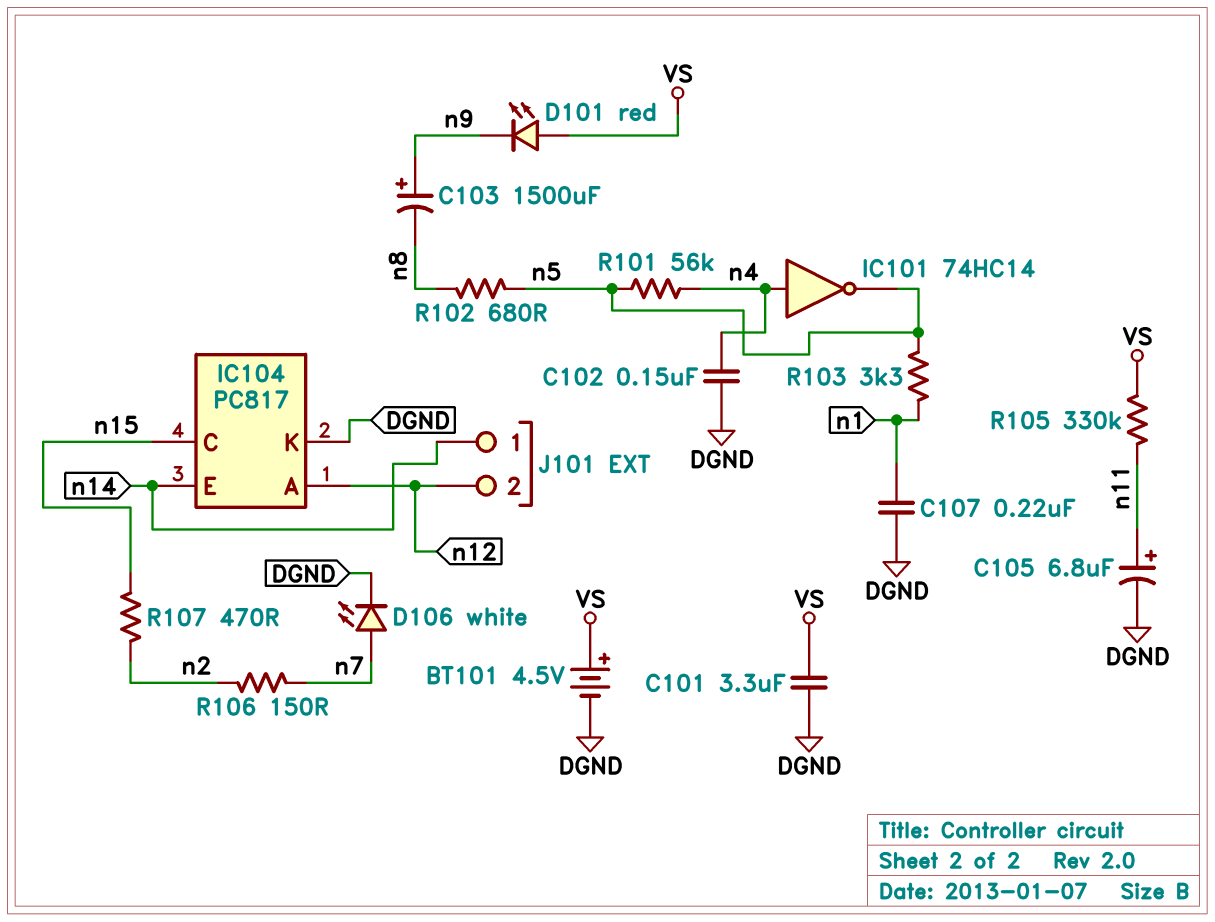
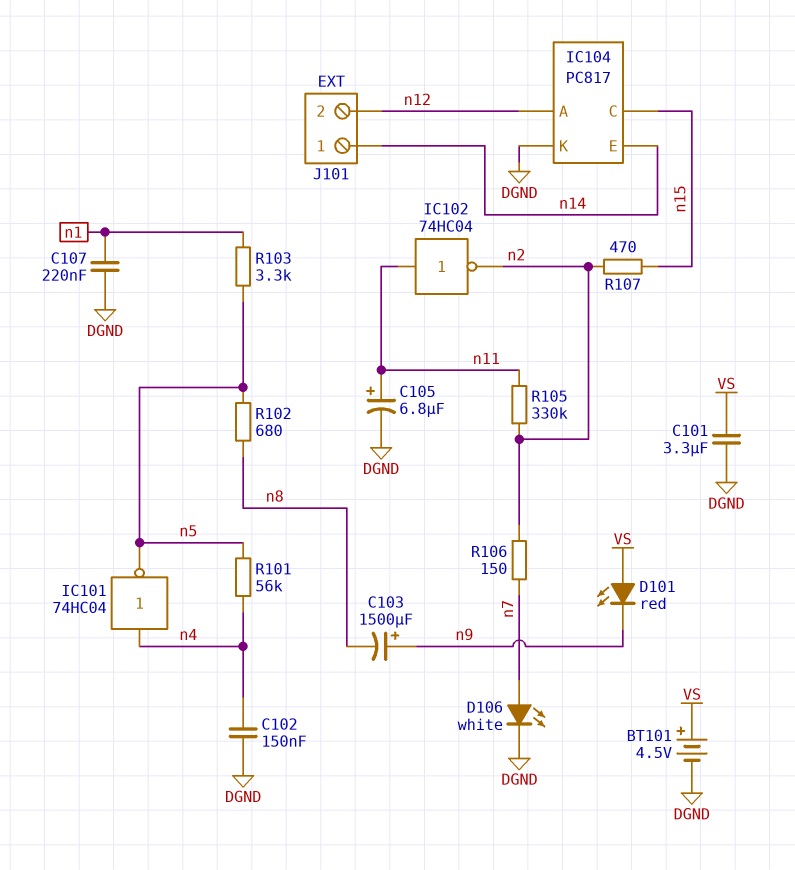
IC101: NOT 74HC14 (in n4, out n5) -> NOT 74HC04 (in n4, out n5)
IC102: none -> NOT 74HC04 (in n11, out n2)
R105: 330k (VS, n11) -> 330k (n2, n11)

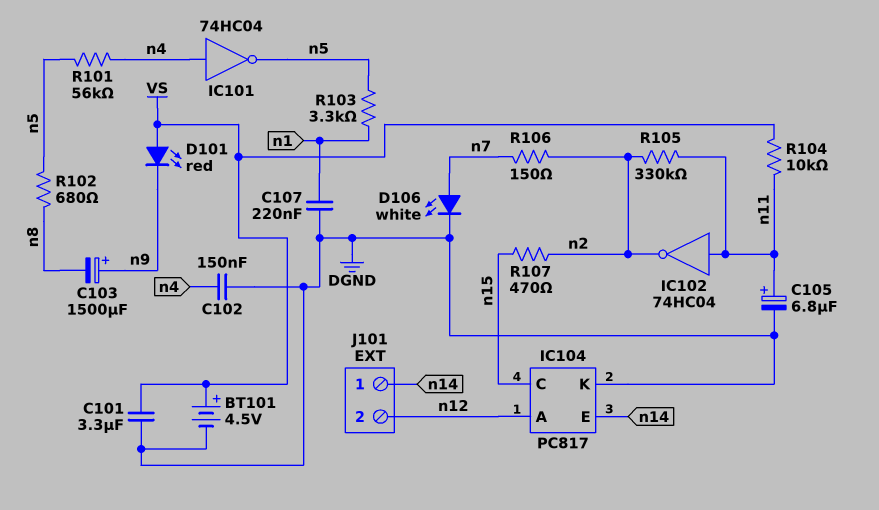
R104: none -> 10k (VS, n11)

